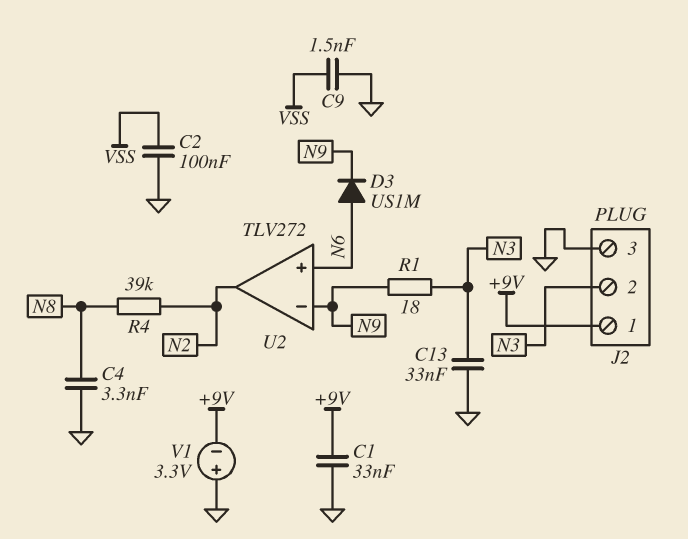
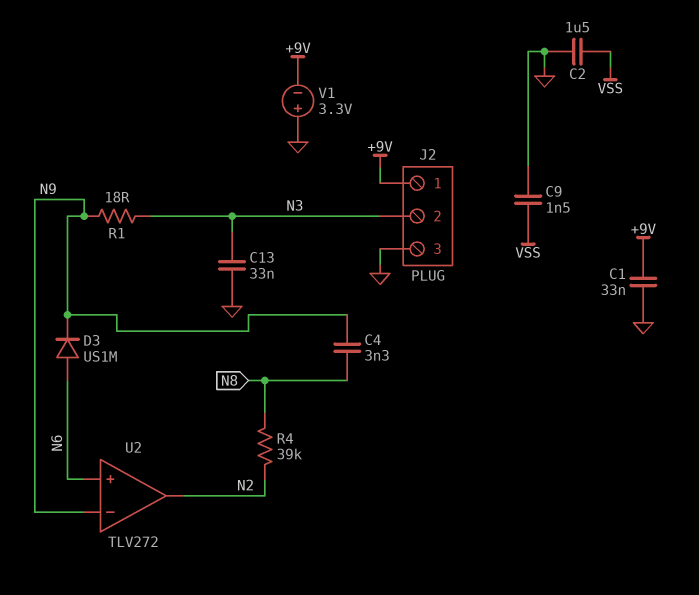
C2: 100nF (GND, VSS) -> 1.5uF (GND, VSS)
C4: 3.3nF (GND, N8) -> 3.3nF (N8, N9)

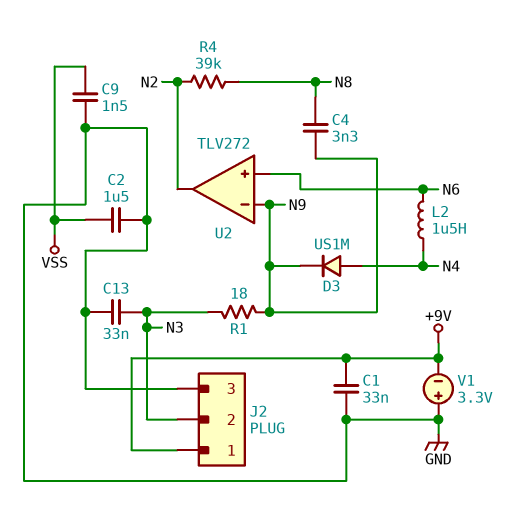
D3: diode US1M (A N6, K N9) -> diode US1M (A N4, K N9)
L2: none -> 1.5uH (N4, N6)

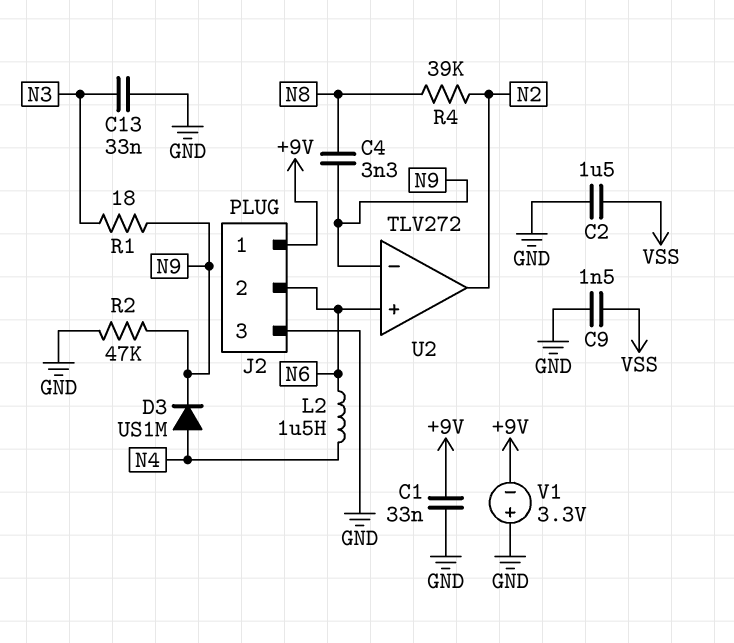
J2 pin 2: N3 -> N6
R2: none -> 47k (GND, N9)

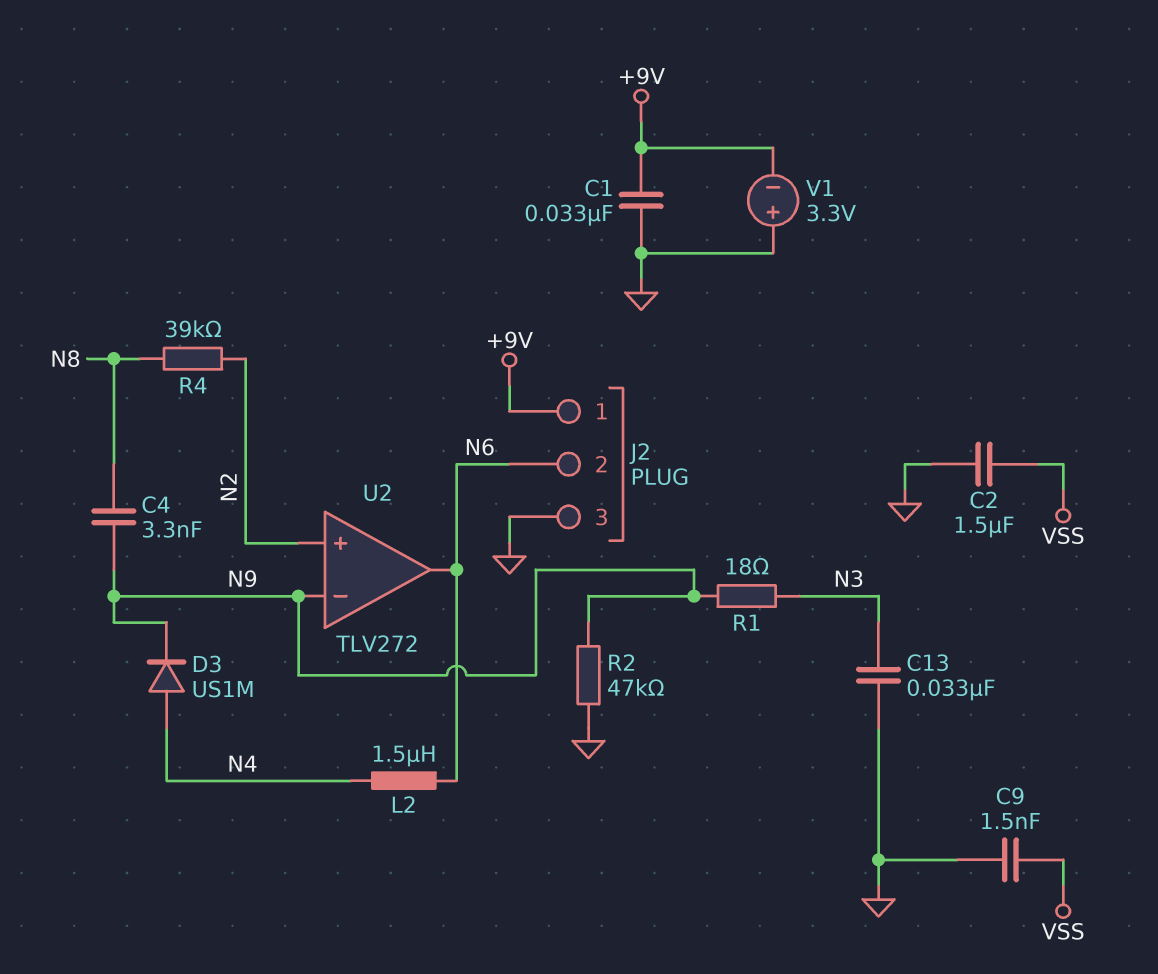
U2 pin in+: N6 -> N2
U2 pin out: N2 -> N6

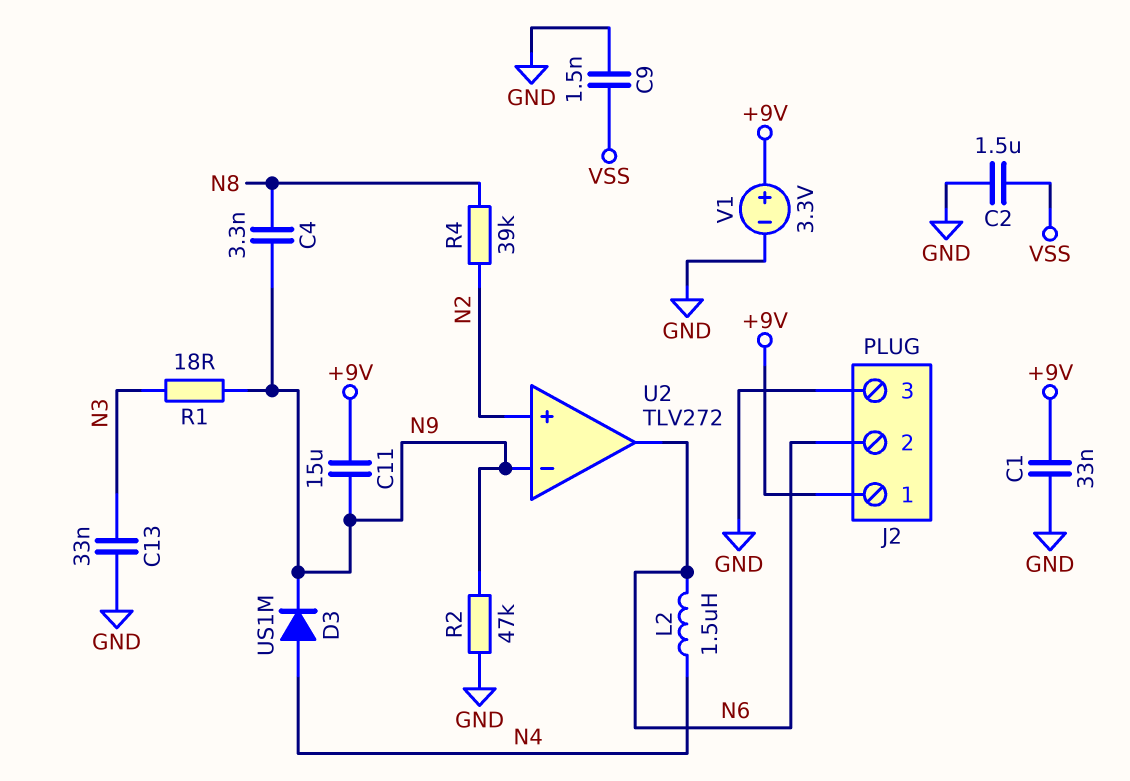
C11: none -> 15uF (+9V, N9)
V1: 3.3V (plus GND, minus +9V) -> 3.3V (plus +9V, minus GND)

